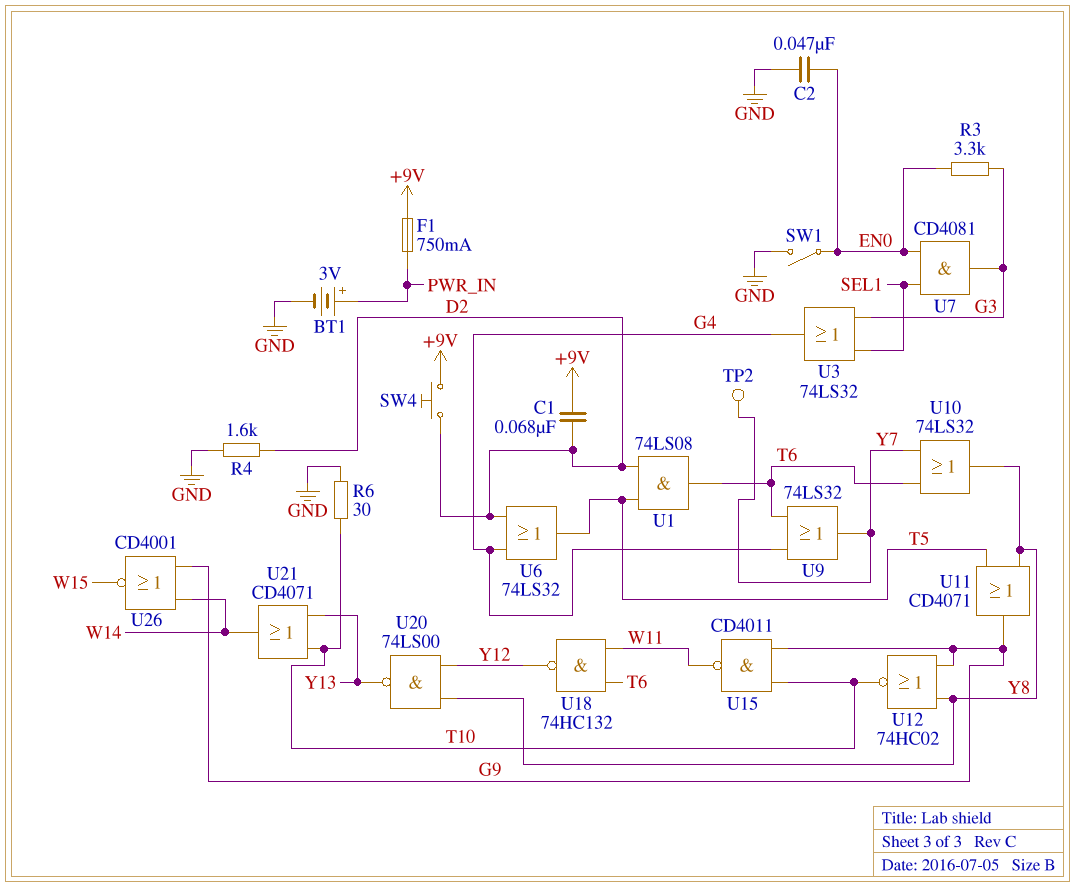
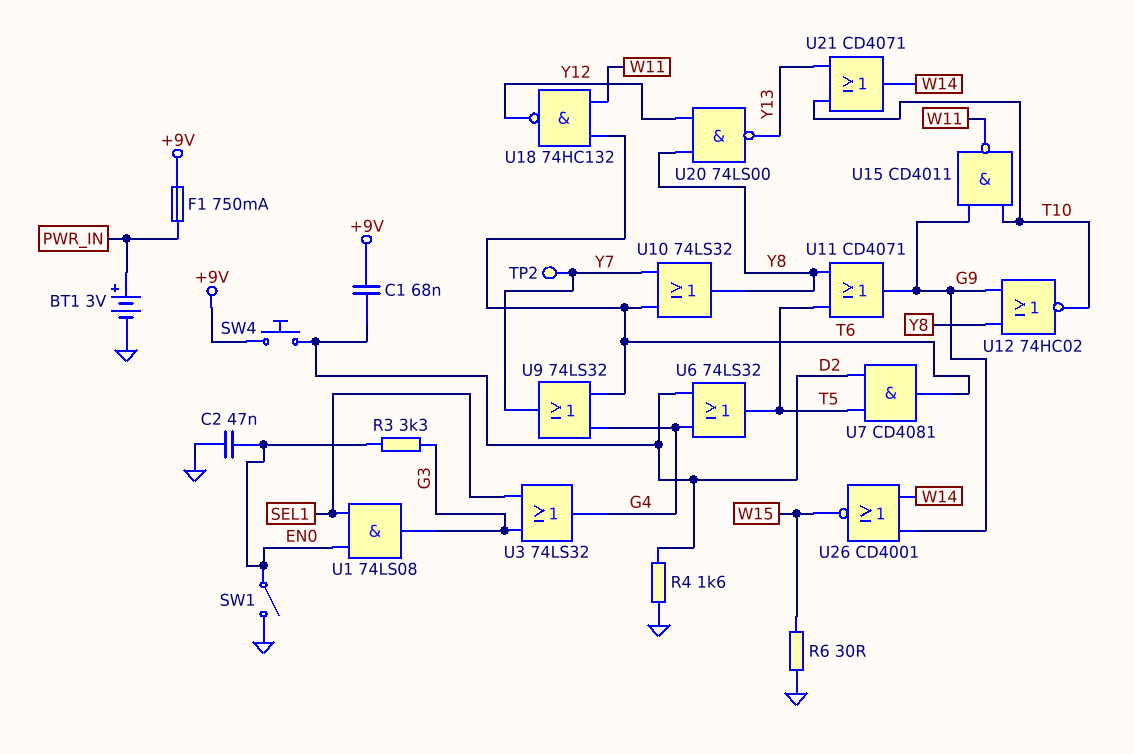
R6: 30 (GND, T10) -> 30 (GND, W15)
U1: AND 74LS08 (in D2, in T5, out T6) -> AND 74LS08 (in EN0, in SEL1, out G3)
U7: AND CD4081 (in EN0, in SEL1, out G3) -> AND CD4081 (in D2, in T5, out T6)

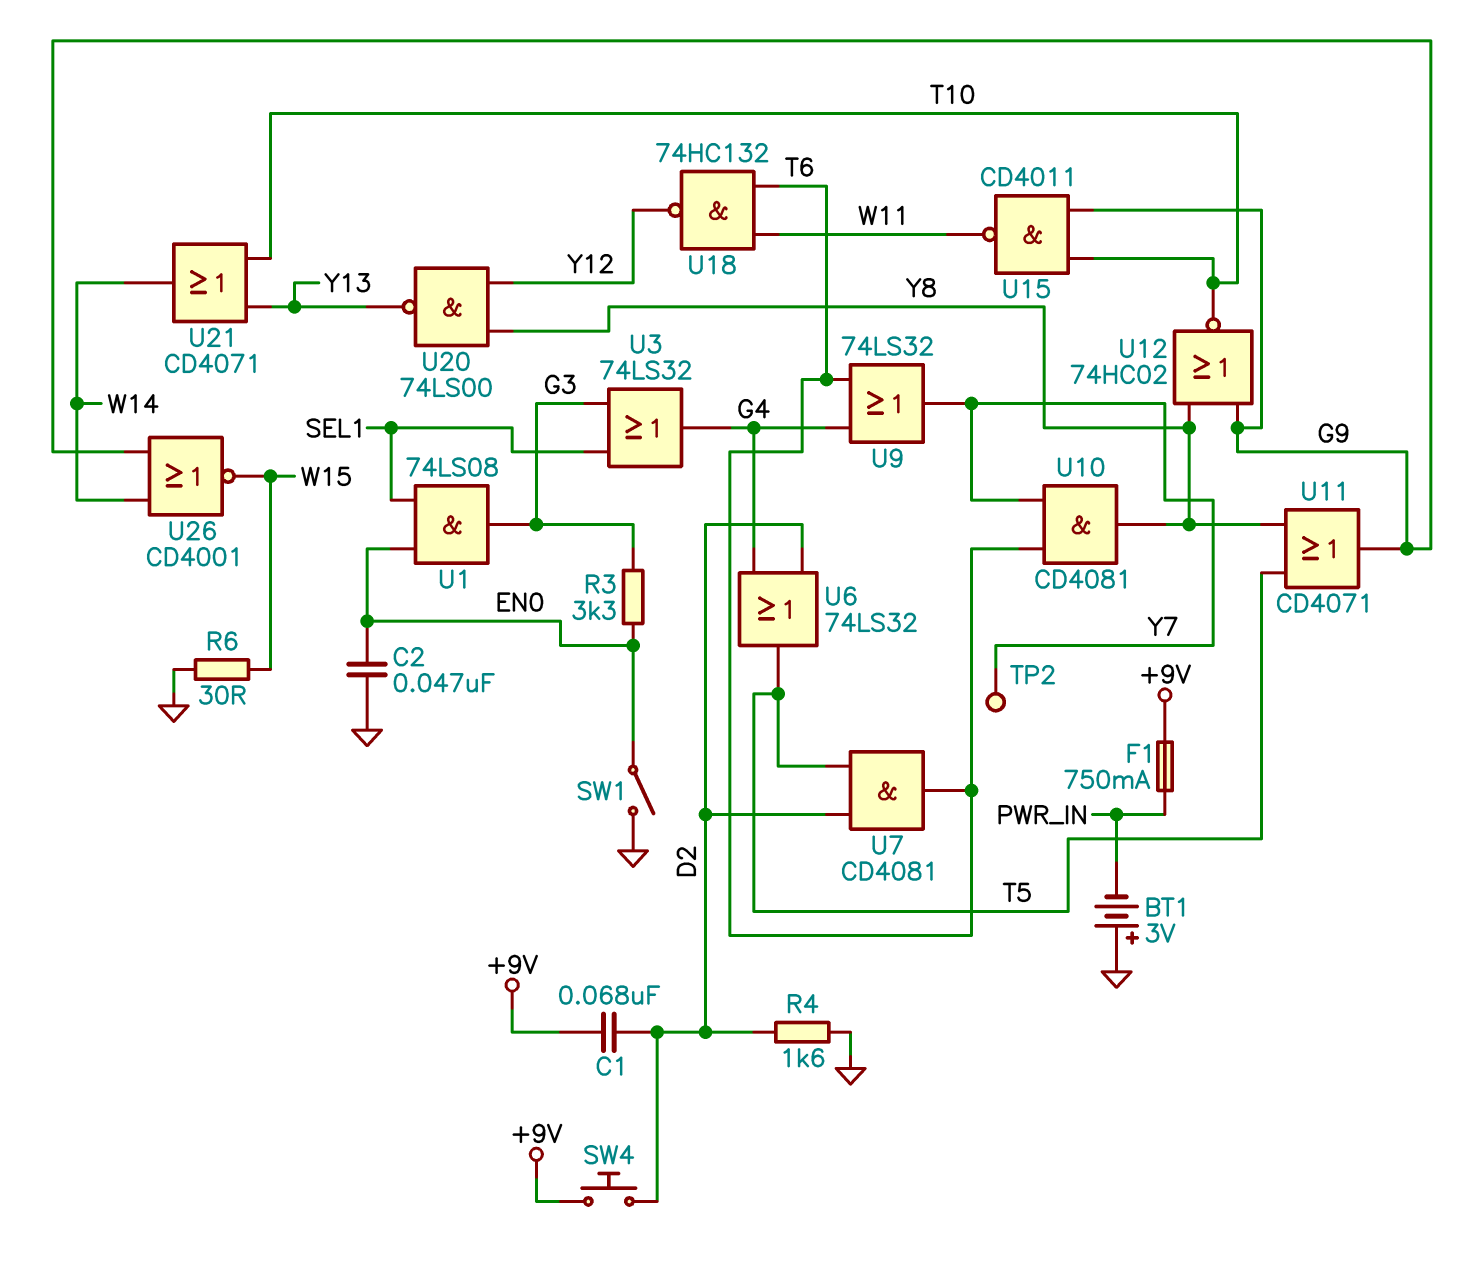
BT1: 3V (plus PWR_IN, minus GND) -> 3V (plus GND, minus PWR_IN)
U10: OR 74LS32 (in T6, in Y7, out Y8) -> AND CD4081 (in T6, in Y7, out Y8)

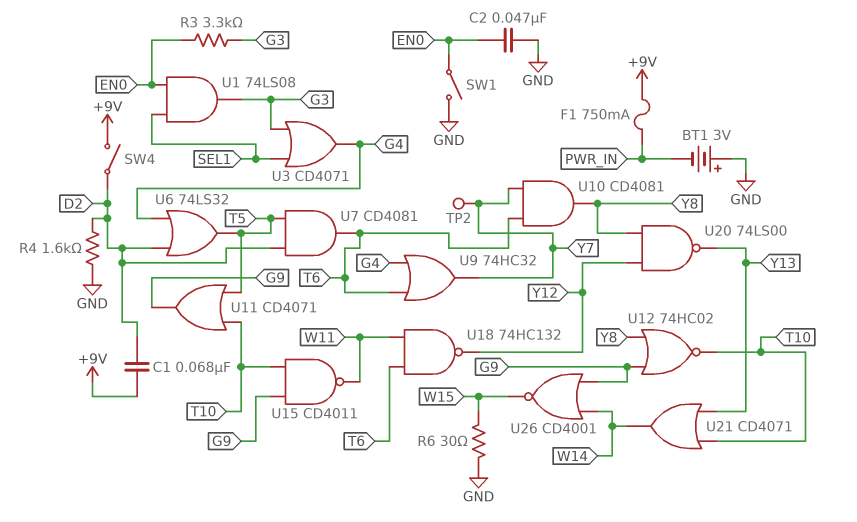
SW4: button (+9V, D2) -> switch (+9V, D2)
U3: OR 74LS32 (in G3, in SEL1, out G4) -> OR CD4071 (in G3, in SEL1, out G4)
U9: OR 74LS32 (in G4, in T6, out Y7) -> OR 74HC32 (in G4, in T6, out Y7)
U11: OR CD4071 (in T5, in Y8, out G9) -> OR CD4071 (in T5, in T10, out G9)

